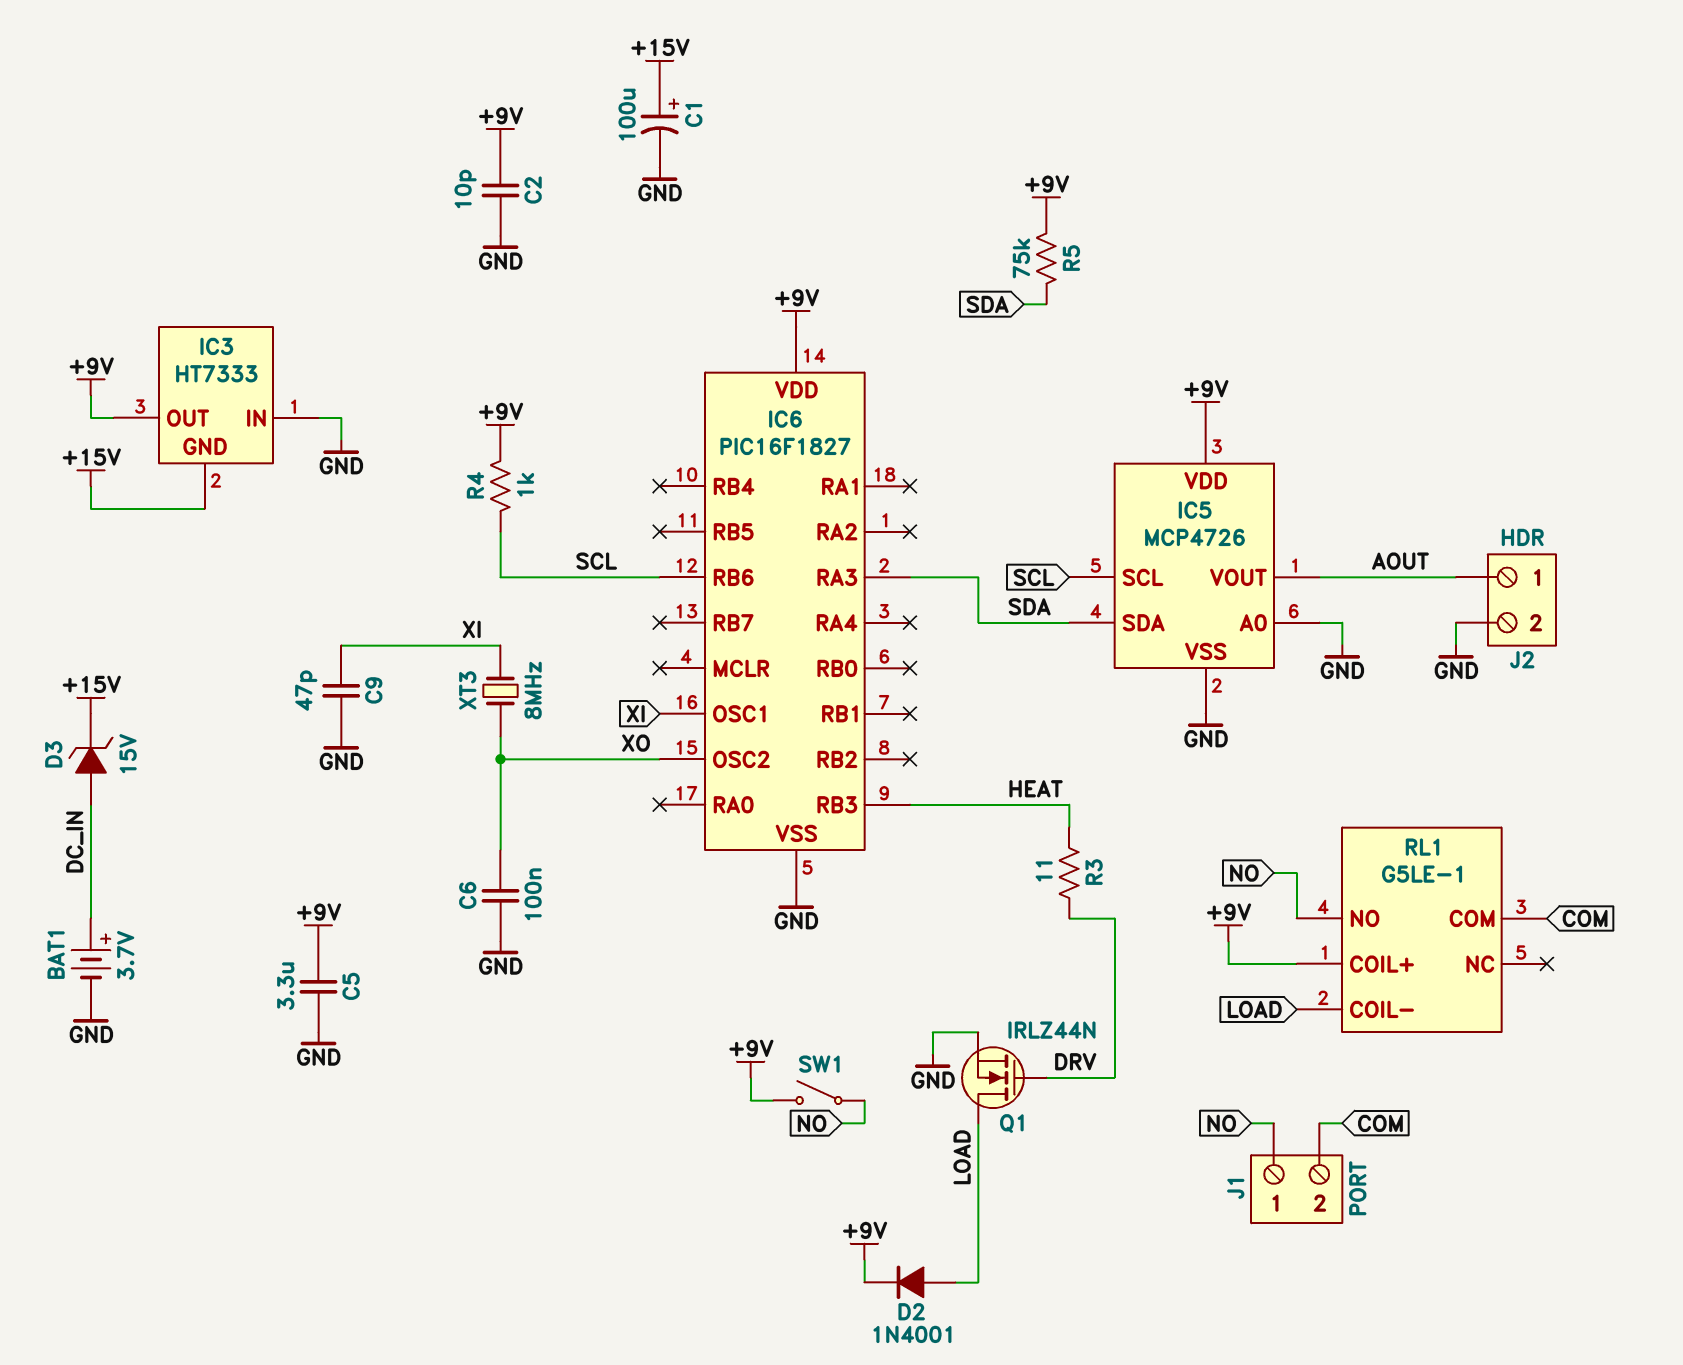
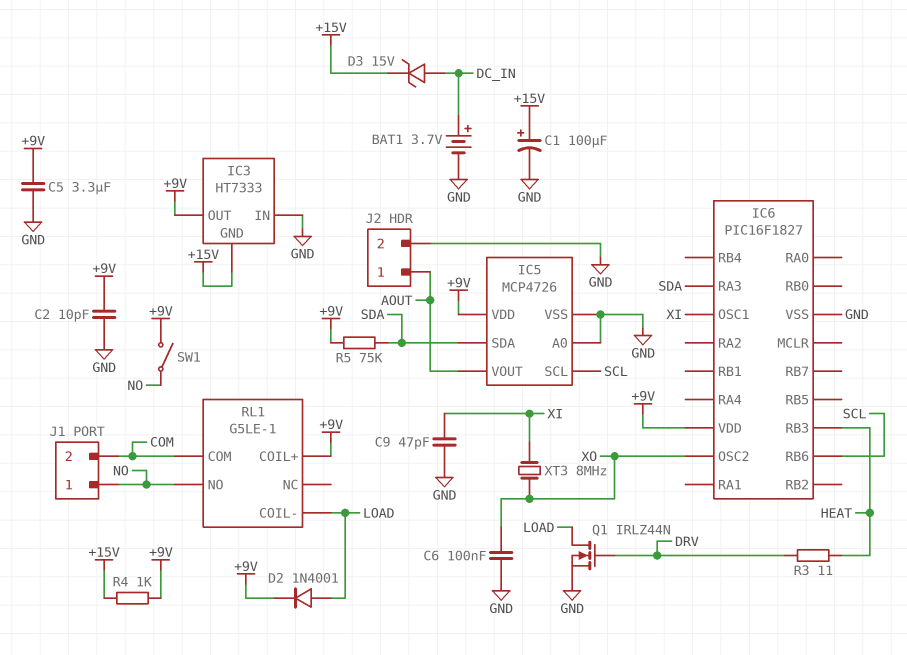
R4: 1k (+9V, SCL) -> 1k (+9V, +15V)

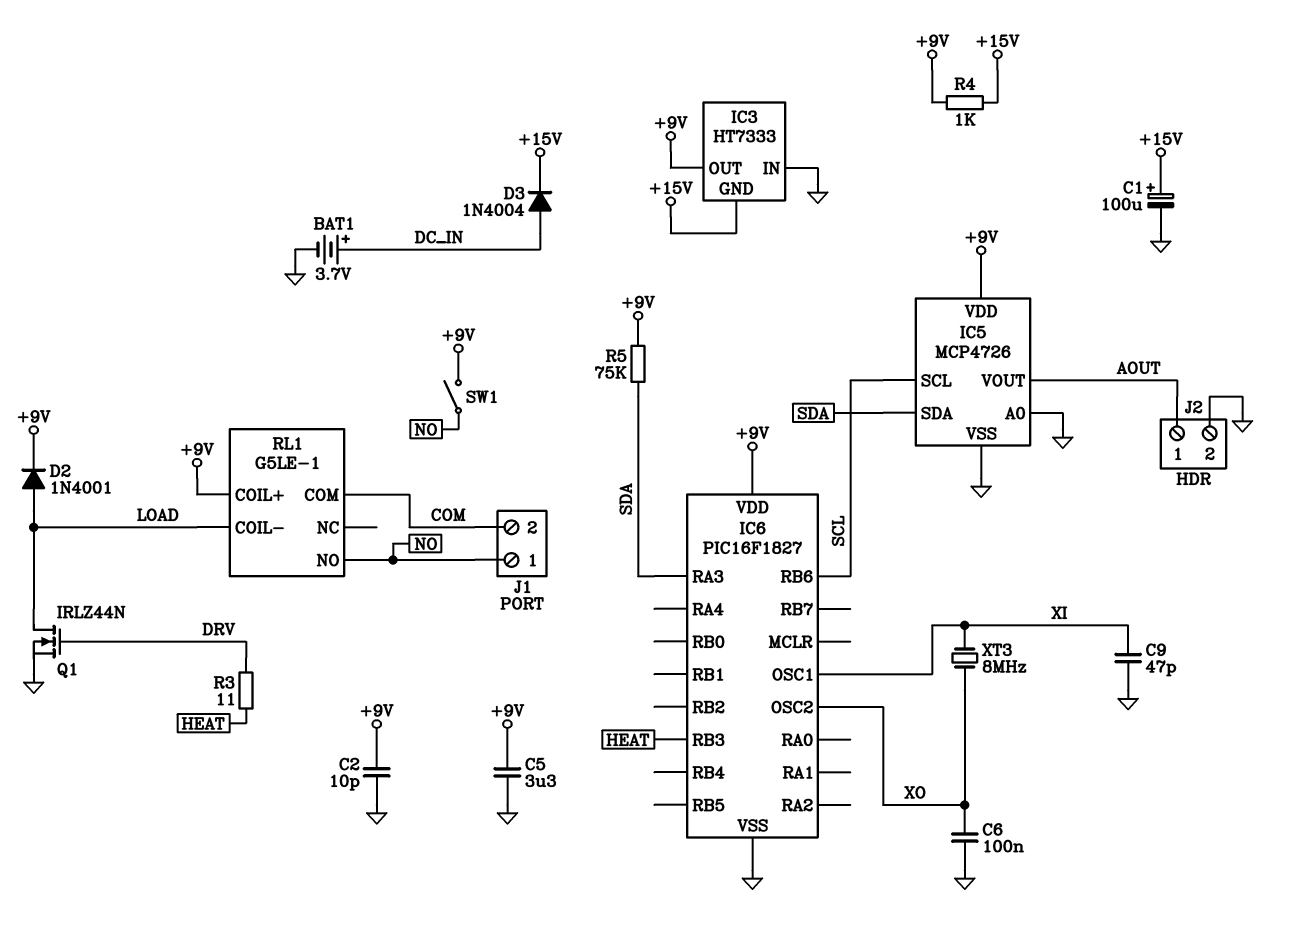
D3: zener 15V (A DC_IN, K +15V) -> diode 1N4004 (A DC_IN, K +15V)

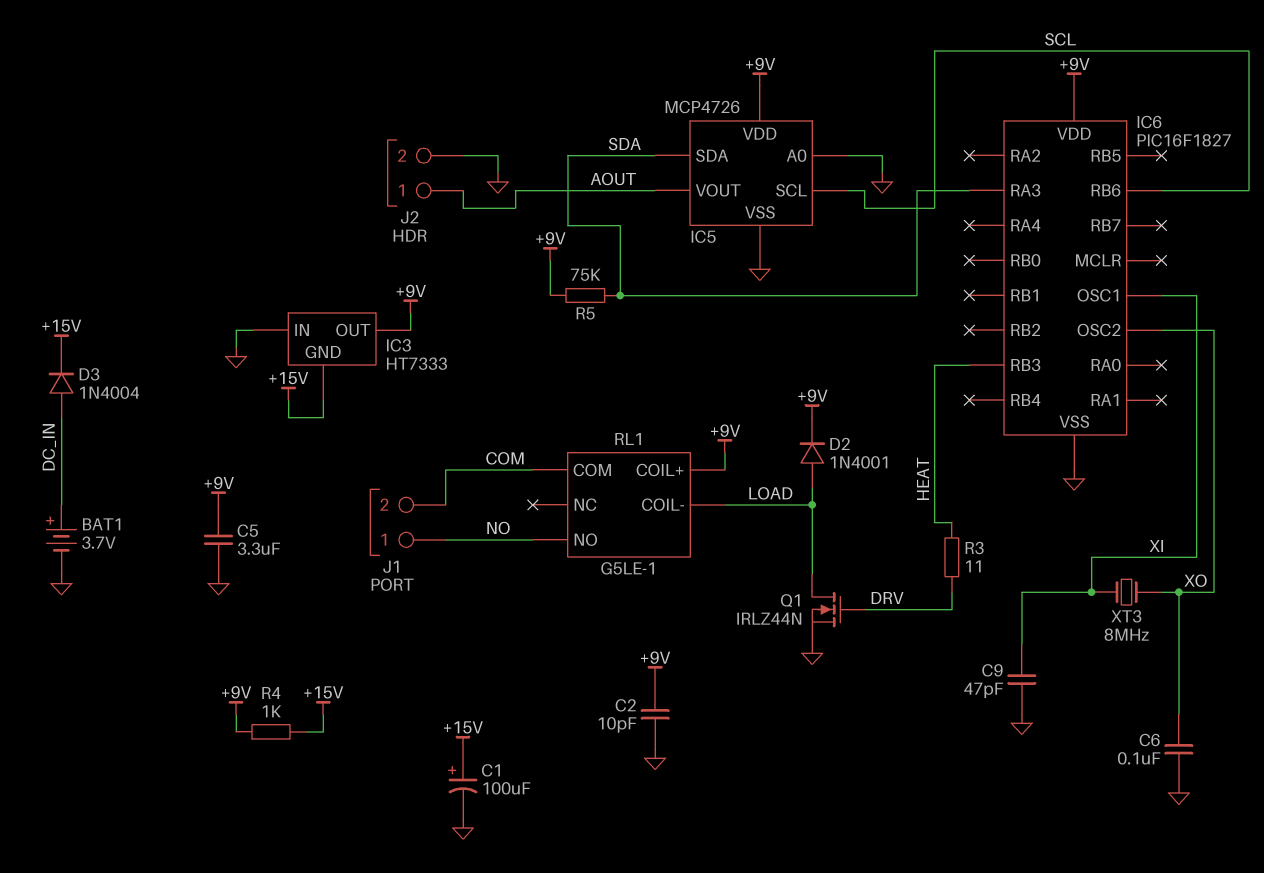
SW1: switch (+9V, NO) -> none

